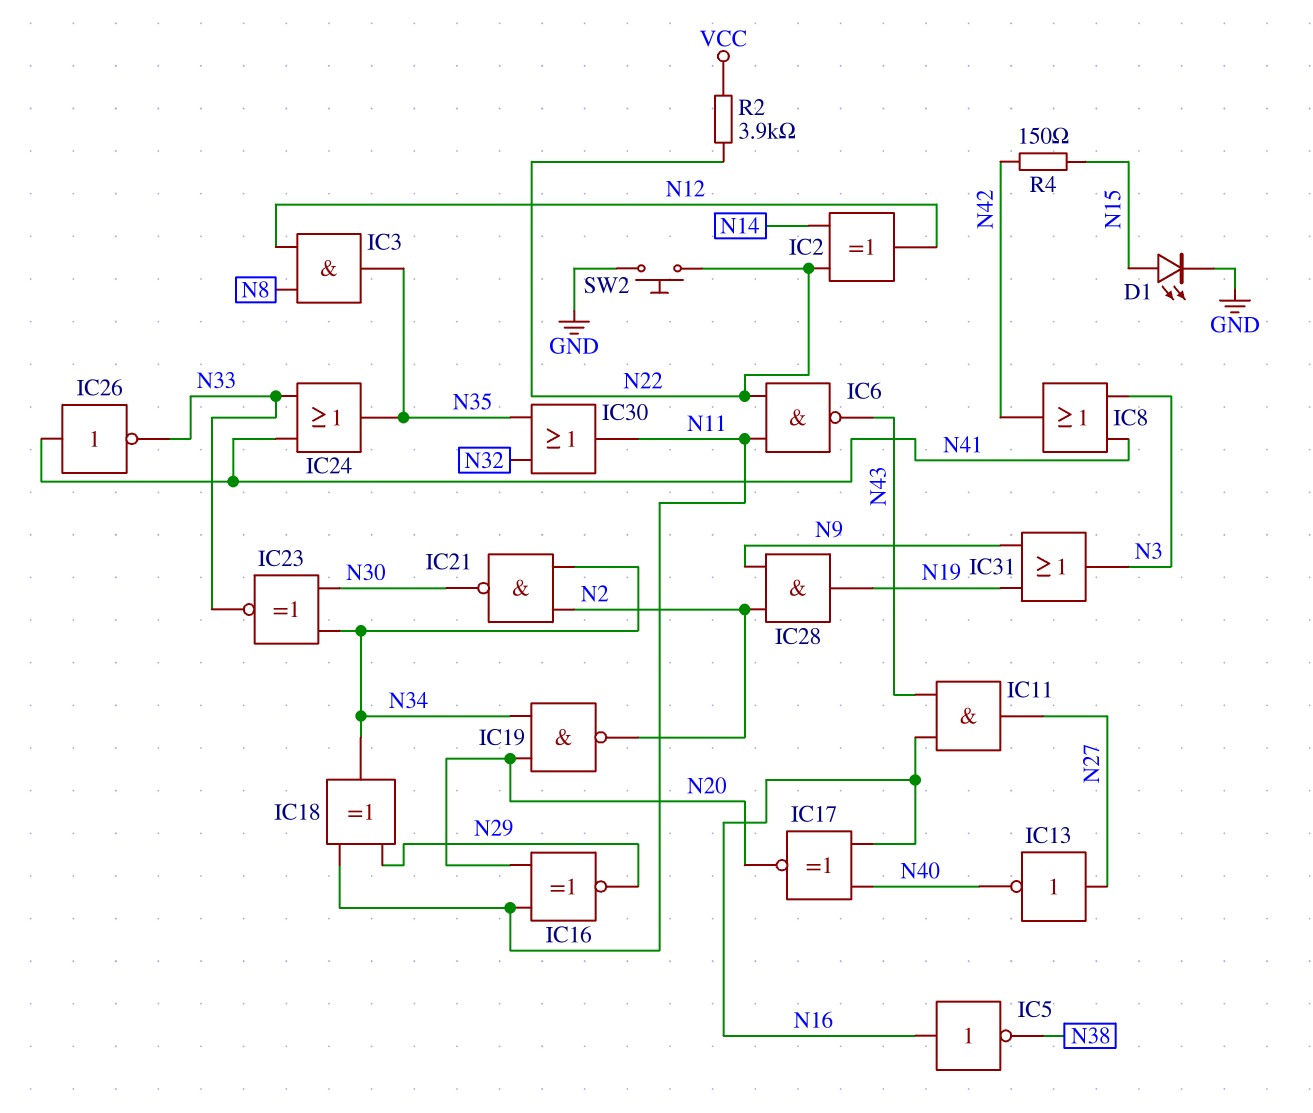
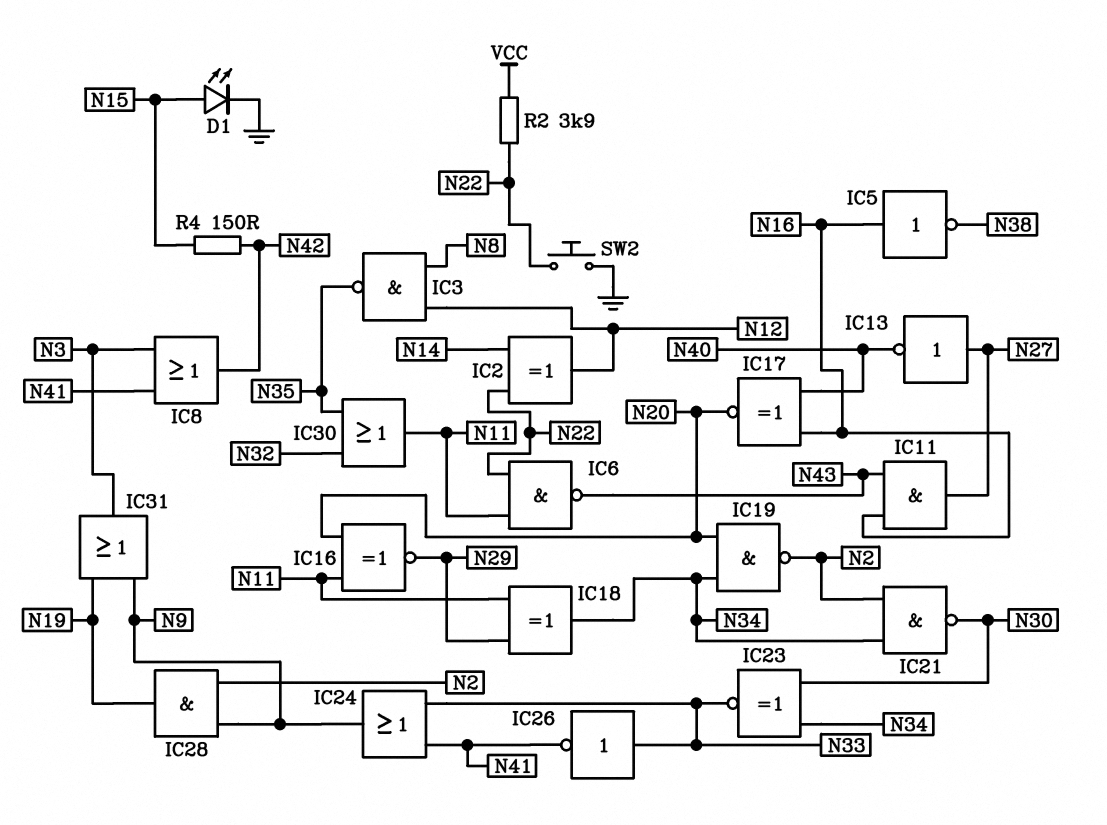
IC3: AND (in N8, in N12, out N35) -> NAND (in N8, in N12, out N35)
IC24: OR (in N33, in N41, out N35) -> OR (in N33, in N41, out N9)
IC26: NOT (in N41, out N33) -> NOT (in N33, out N41)

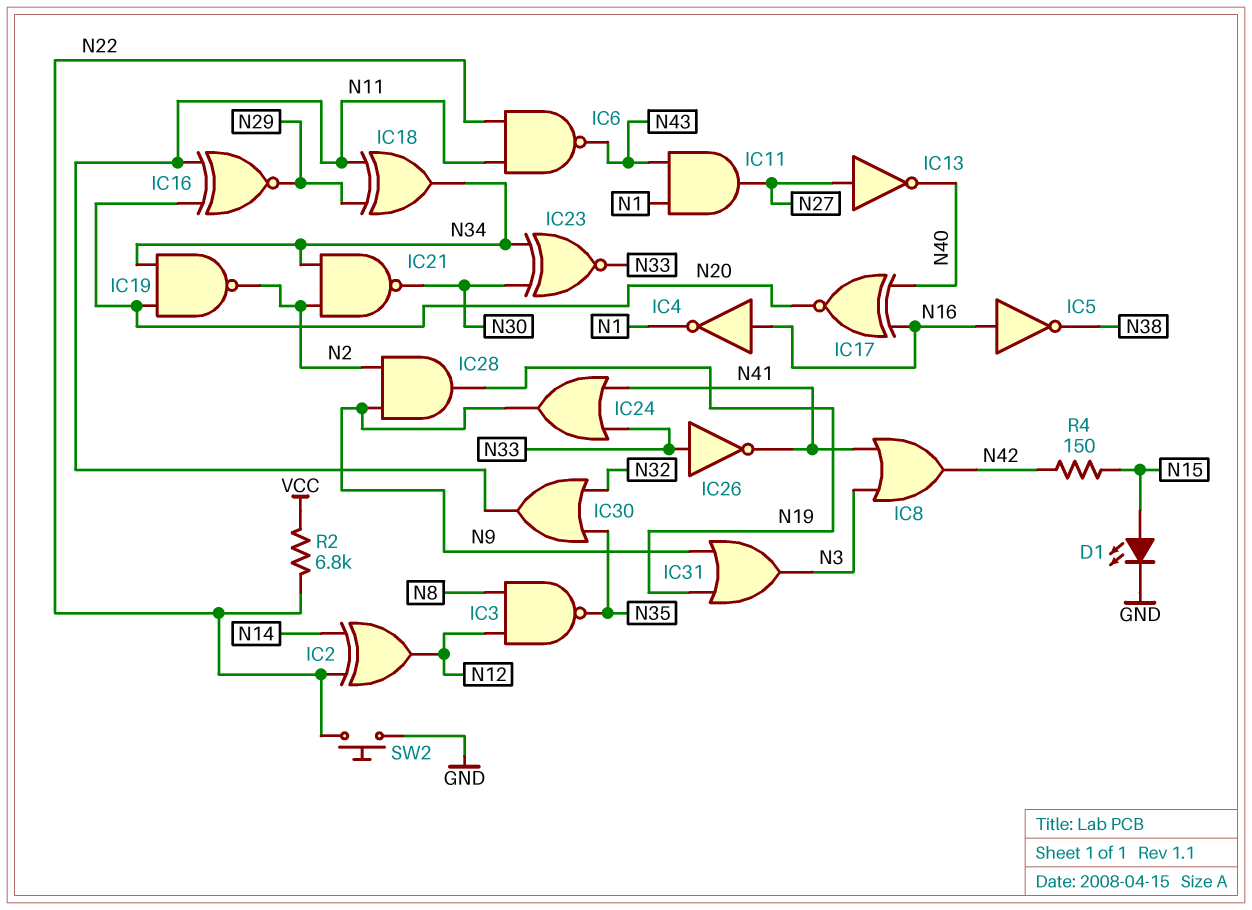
IC4: none -> NOT (in N16, out N1)
IC11: AND (in N16, in N43, out N27) -> AND (in N1, in N43, out N27)
R2: 3.9k (N22, VCC) -> 6.8k (N22, VCC)

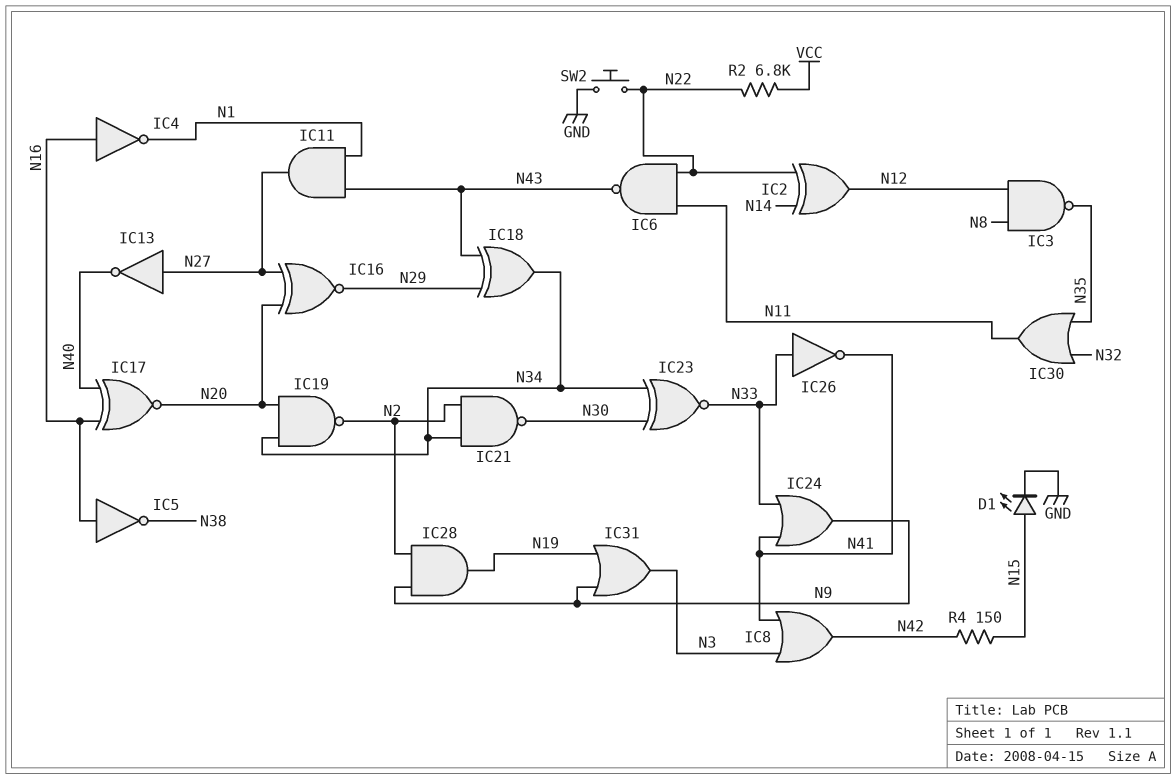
IC16: XNOR (in N11, in N20, out N29) -> XNOR (in N20, in N27, out N29)
IC18: XOR (in N11, in N29, out N34) -> XOR (in N29, in N43, out N34)

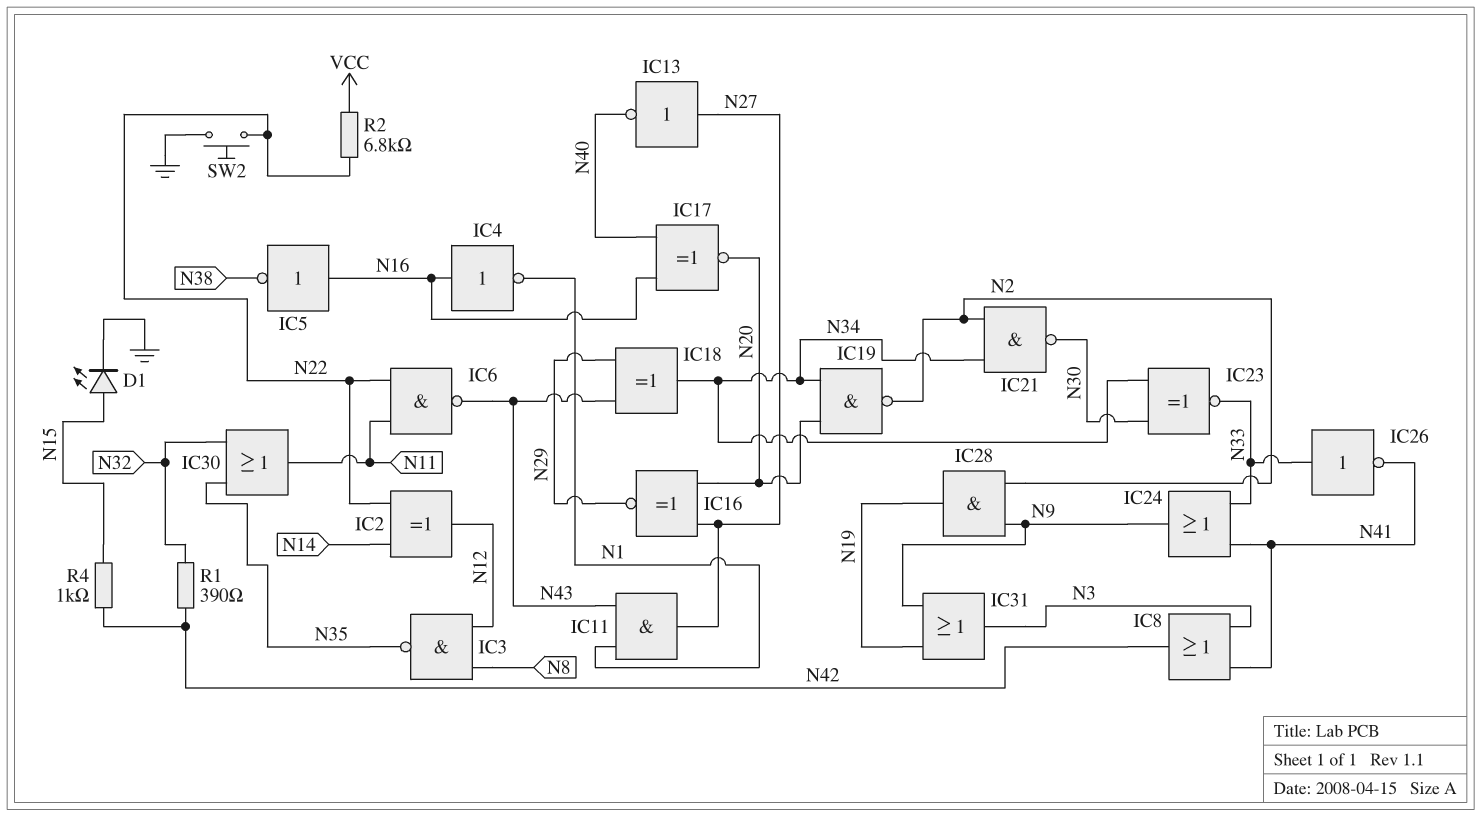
R1: none -> 390 (N32, N42)
R4: 150 (N15, N42) -> 1k (N15, N42)

